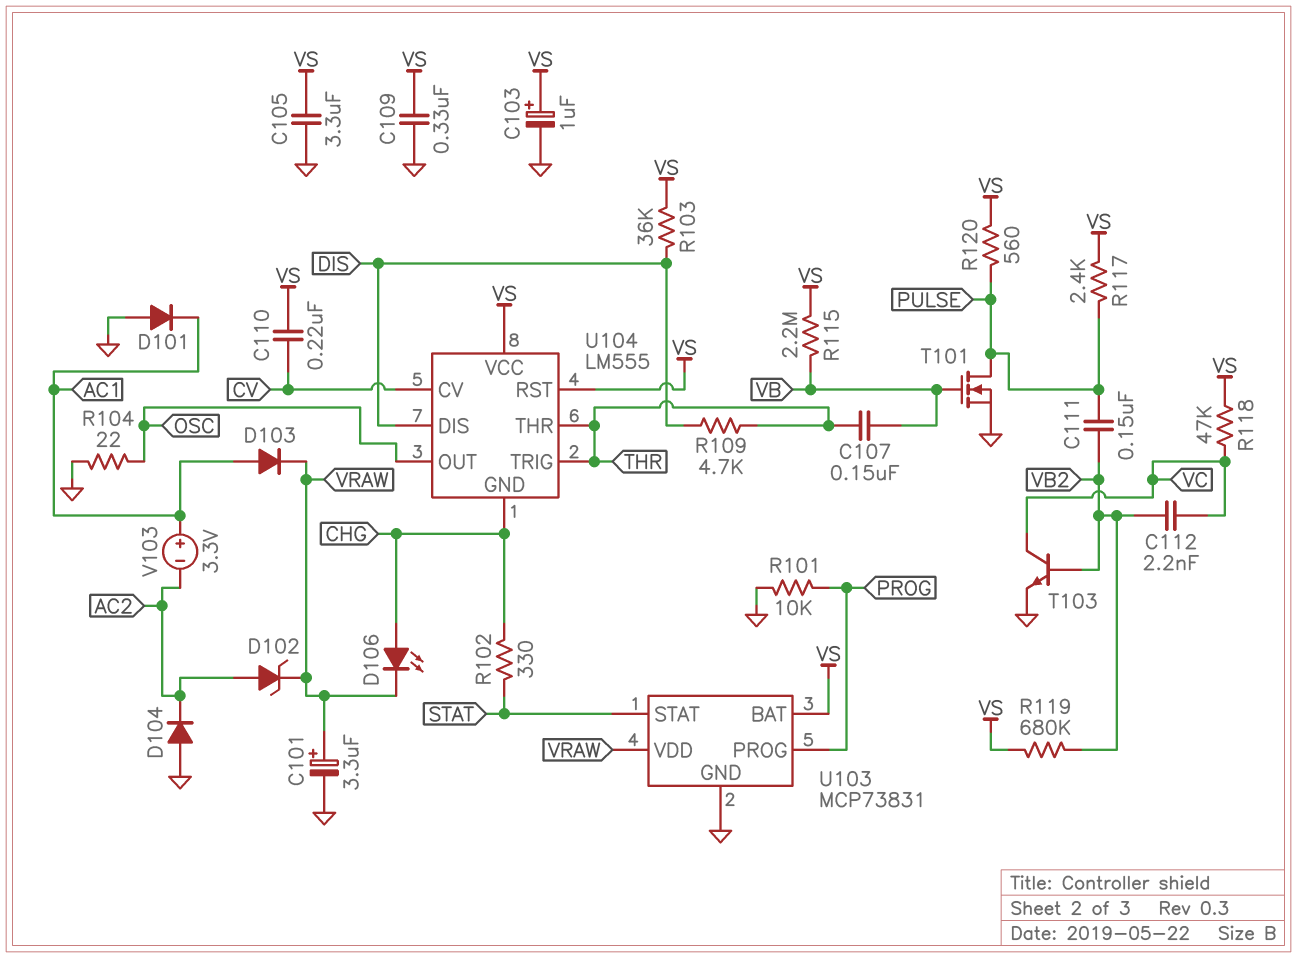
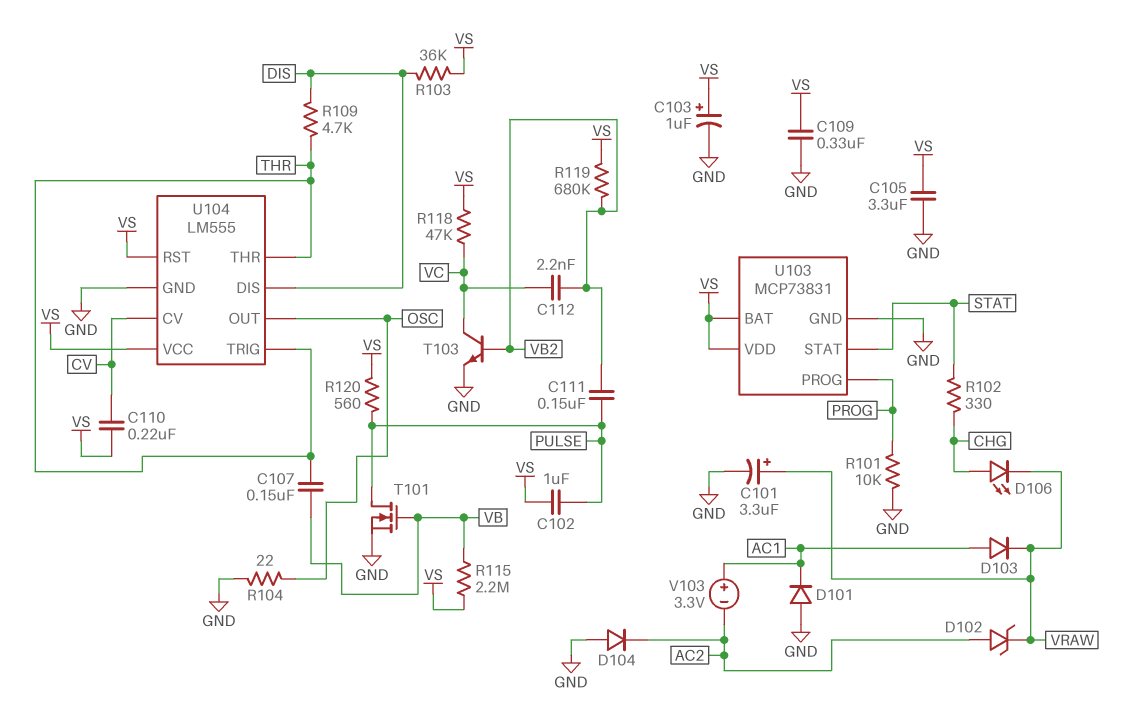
C102: none -> 1uF (PULSE, VS)
R117: 2.4k (PULSE, VS) -> none
U103 pin VDD: VRAW -> VS
U104 pin GND: CHG -> GND

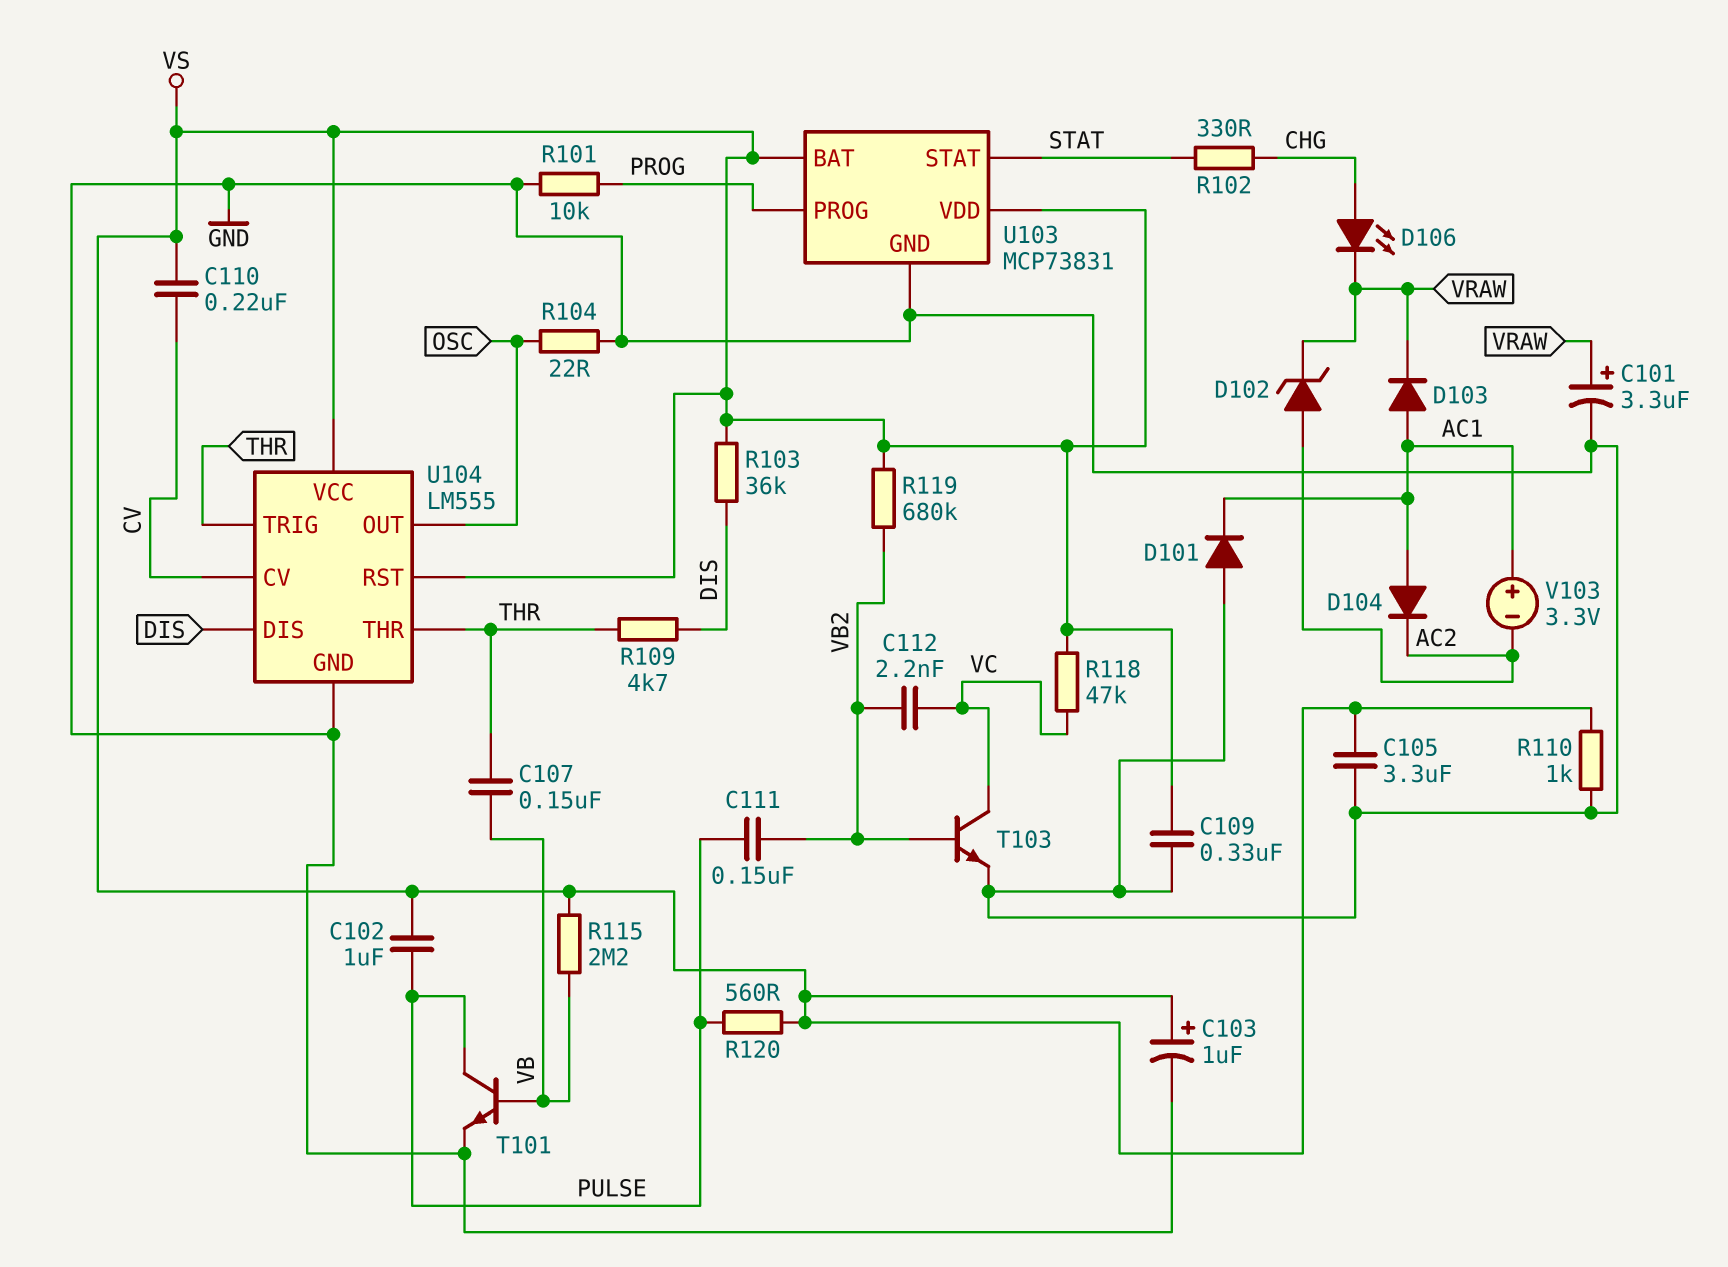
D104: diode (A GND, K AC2) -> diode (A AC1, K AC2)
R110: none -> 1k (GND, VS)
T101: NMOS (G VB, D PULSE, S GND) -> NPN (B VB, C PULSE, E GND)

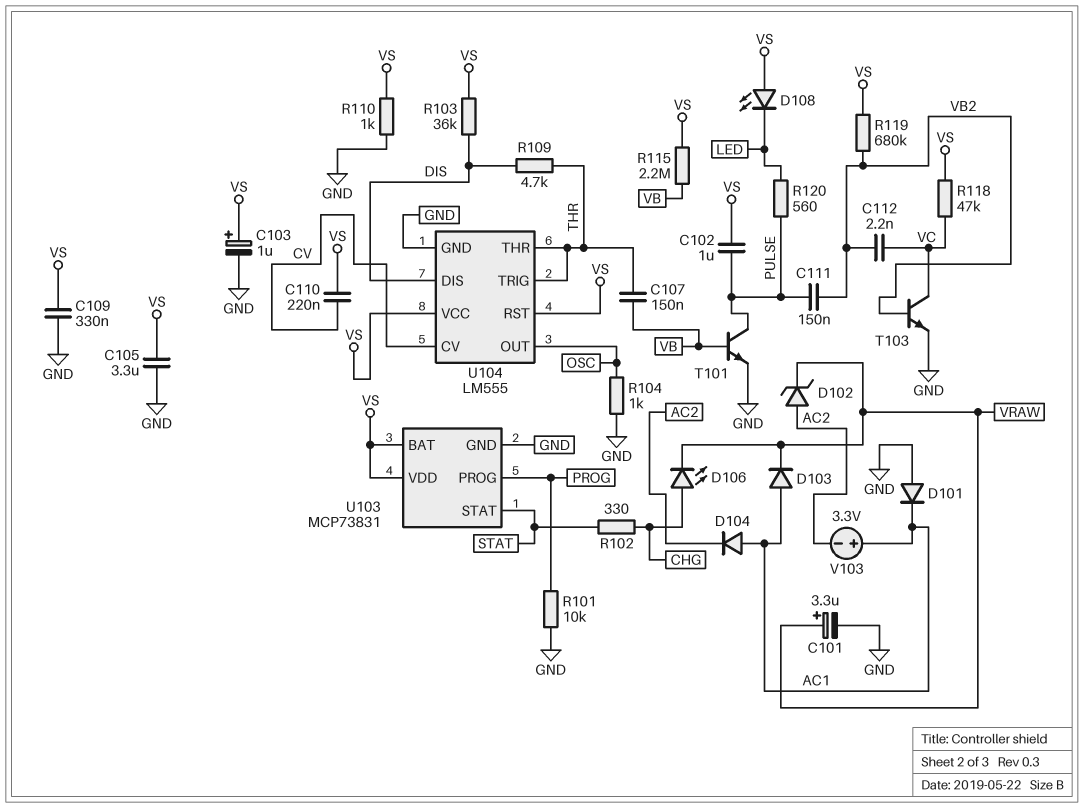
D108: none -> LED (A VS, K LED)
R104: 22 (GND, OSC) -> 1k (GND, OSC)
R120: 560 (PULSE, VS) -> 560 (LED, PULSE)

